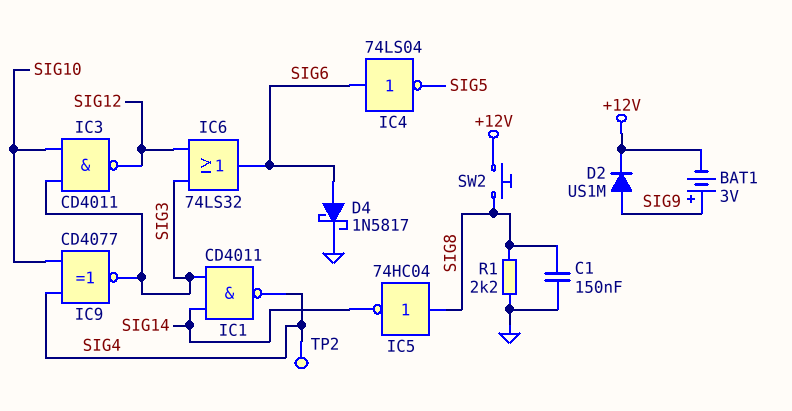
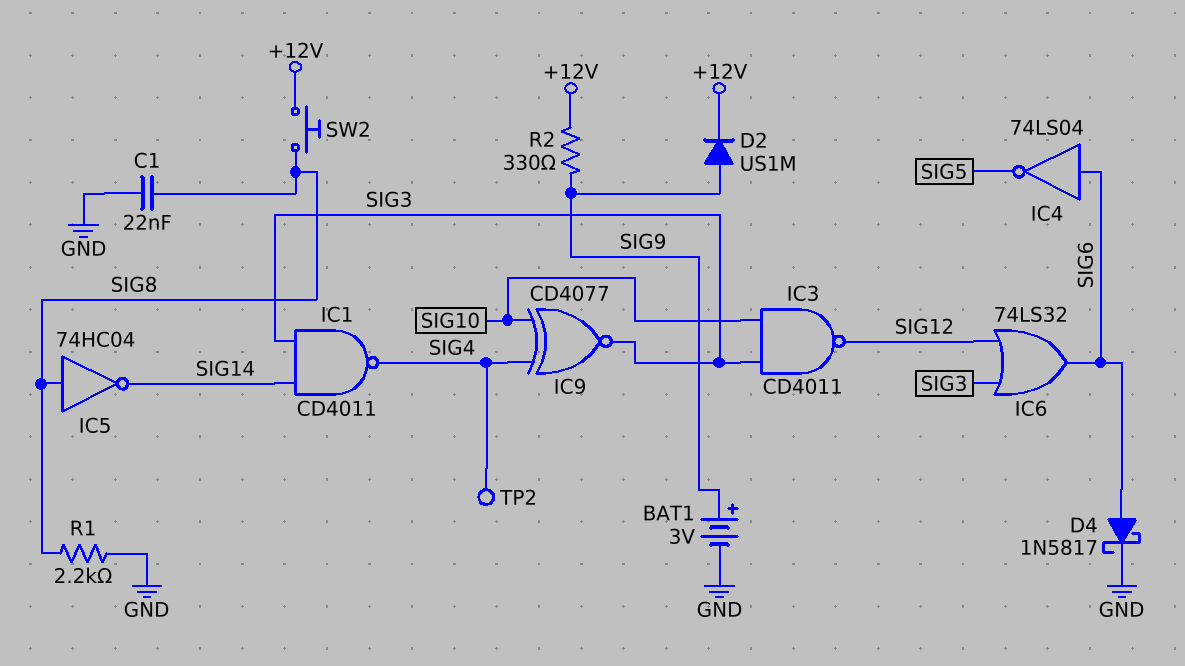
BAT1: 3V (plus SIG9, minus +12V) -> 3V (plus SIG9, minus GND)
C1: 150nF (GND, SIG8) -> 22nF (GND, SIG8)
R2: none -> 330 (+12V, SIG9)

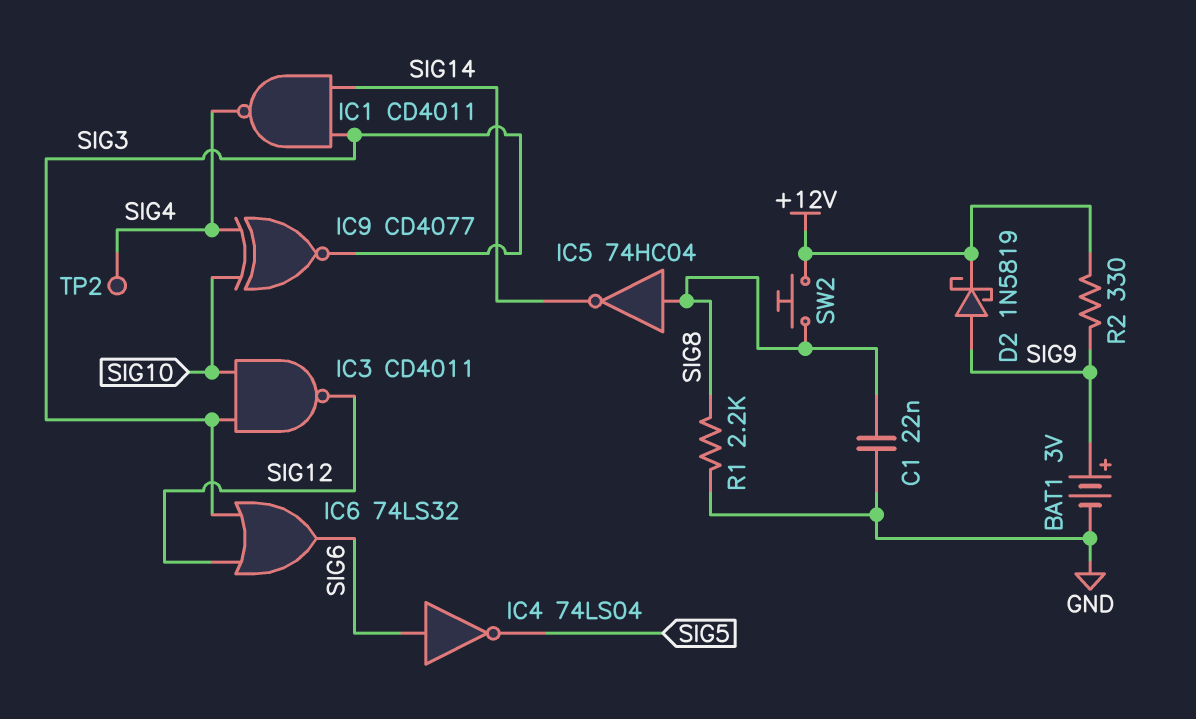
D2: diode US1M (A SIG9, K +12V) -> schottky 1N5819 (A SIG9, K +12V)
D4: schottky 1N5817 (A SIG6, K GND) -> none

